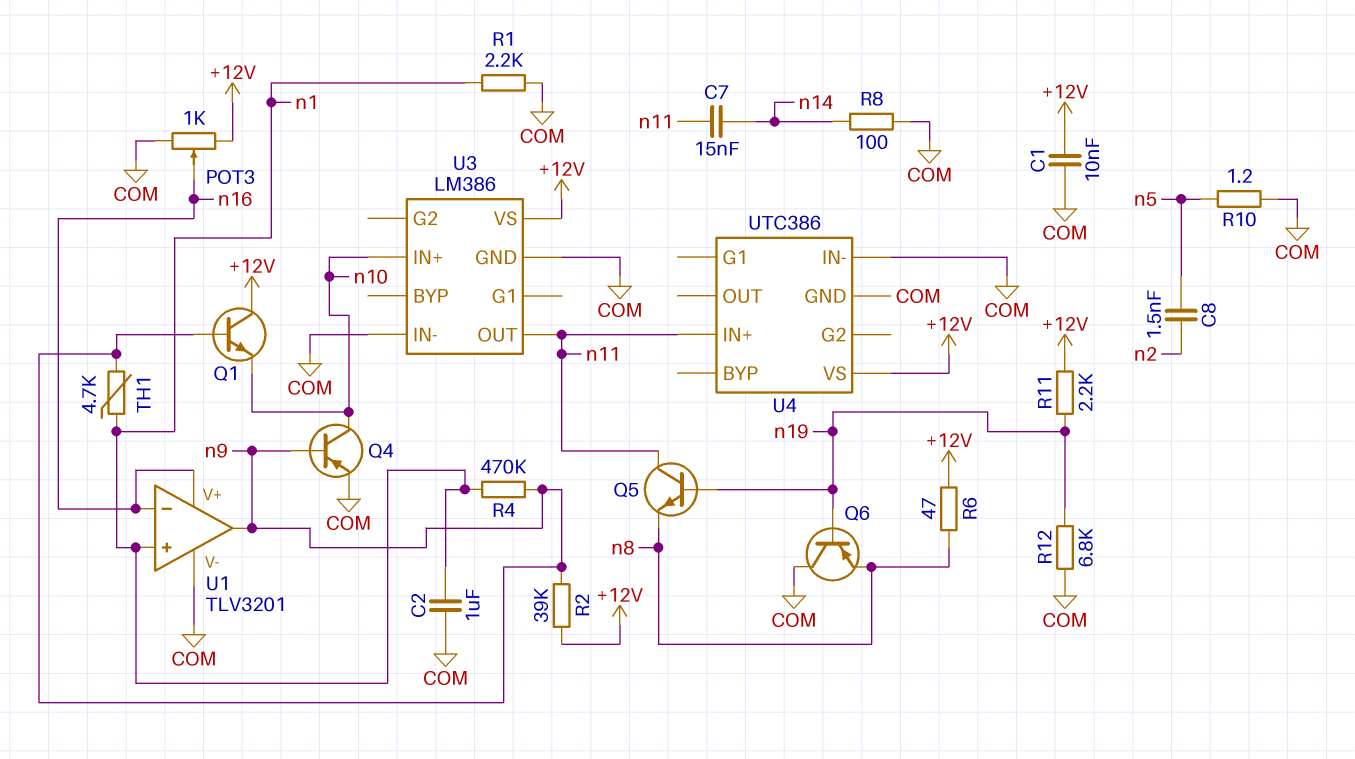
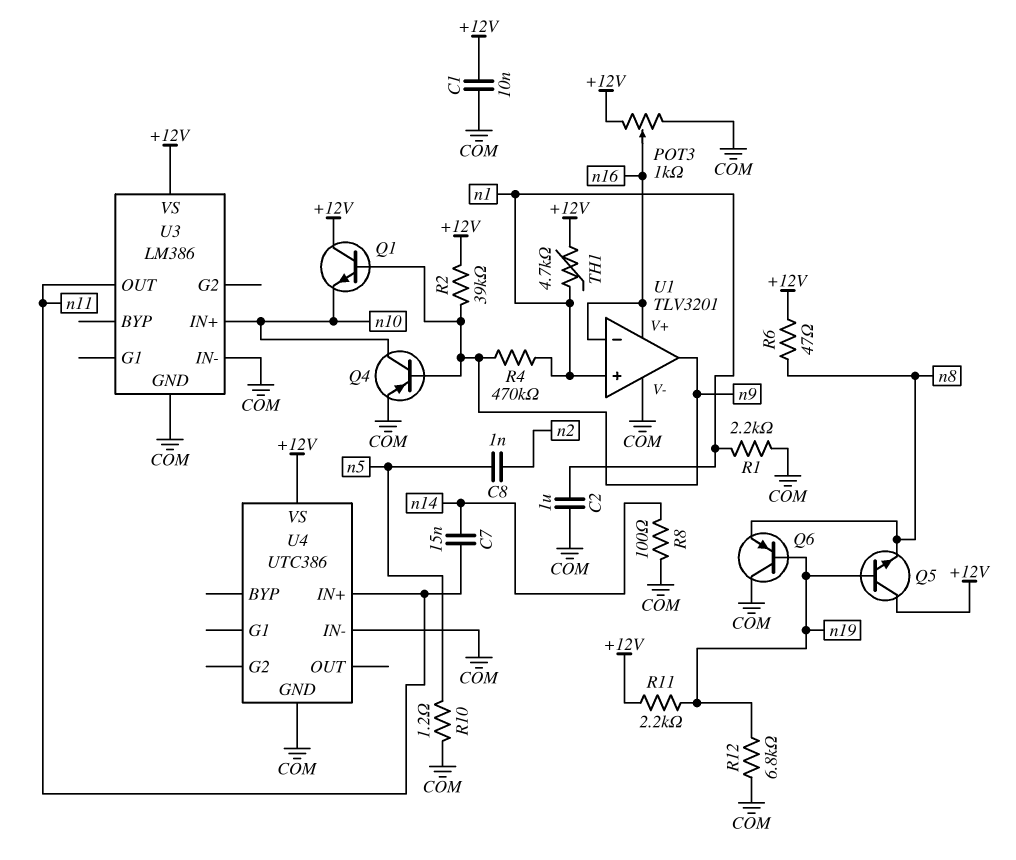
C8: 1.5nF (n2, n5) -> 1nF (n2, n5)
Q5: NPN (B n19, C n11, E n8) -> NPN (B n19, C +12V, E n8)
TH1: 4.7k (n1, n9) -> 4.7k (+12V, n1)

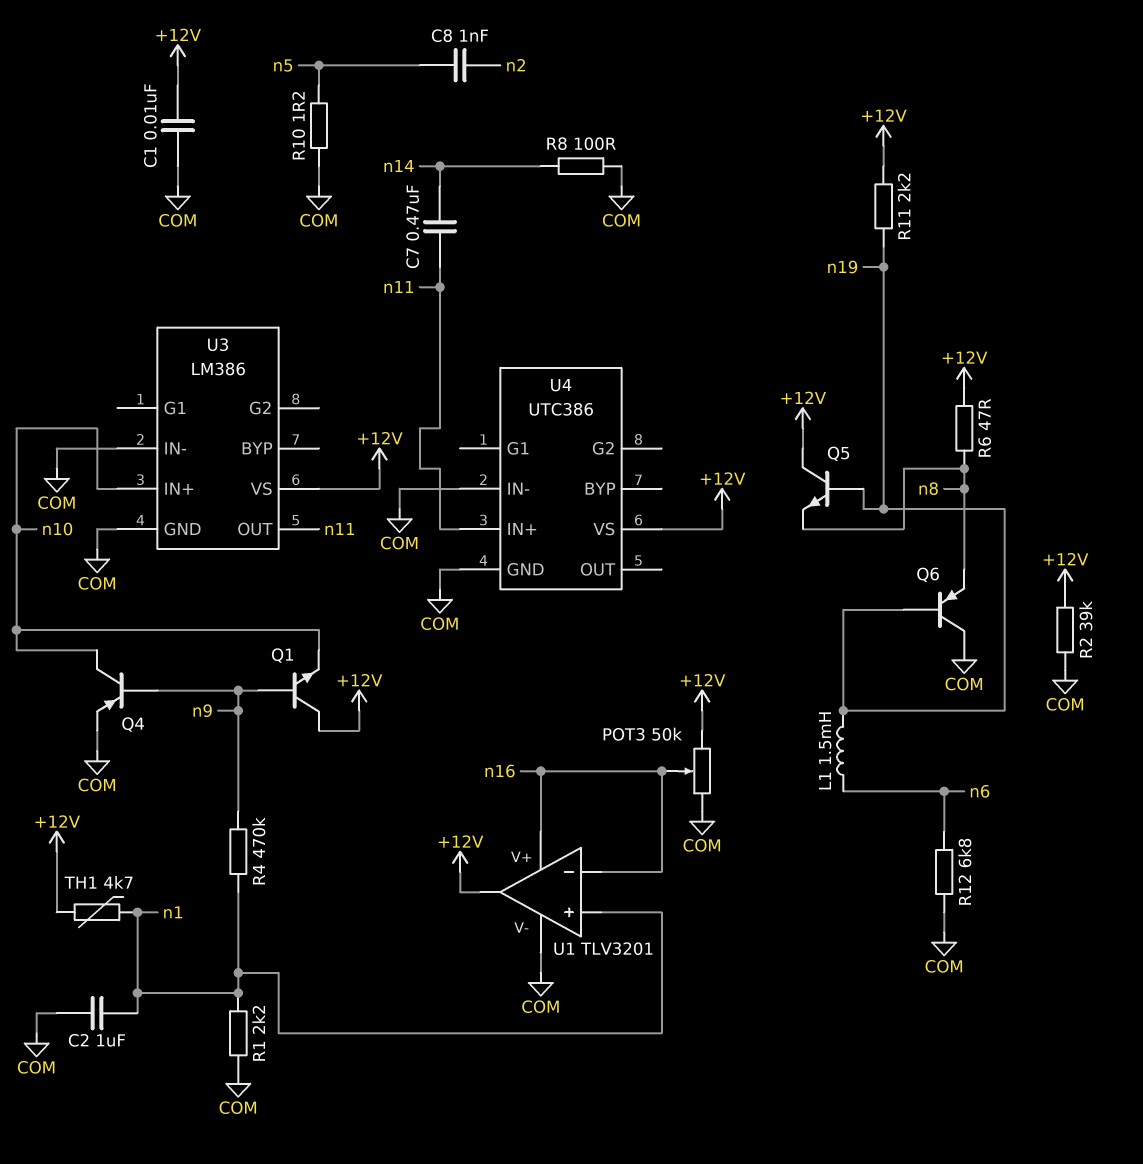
C7: 15nF (n11, n14) -> 470nF (n11, n14)
L1: none -> 1.5mH (n6, n19)
POT3: 1k (+12V, COM, wiper n16) -> 50k (+12V, COM, wiper n16)
R2: 39k (+12V, n9) -> 39k (+12V, COM)
R12: 6.8k (COM, n19) -> 6.8k (COM, n6)
U1 pin out: n9 -> +12V

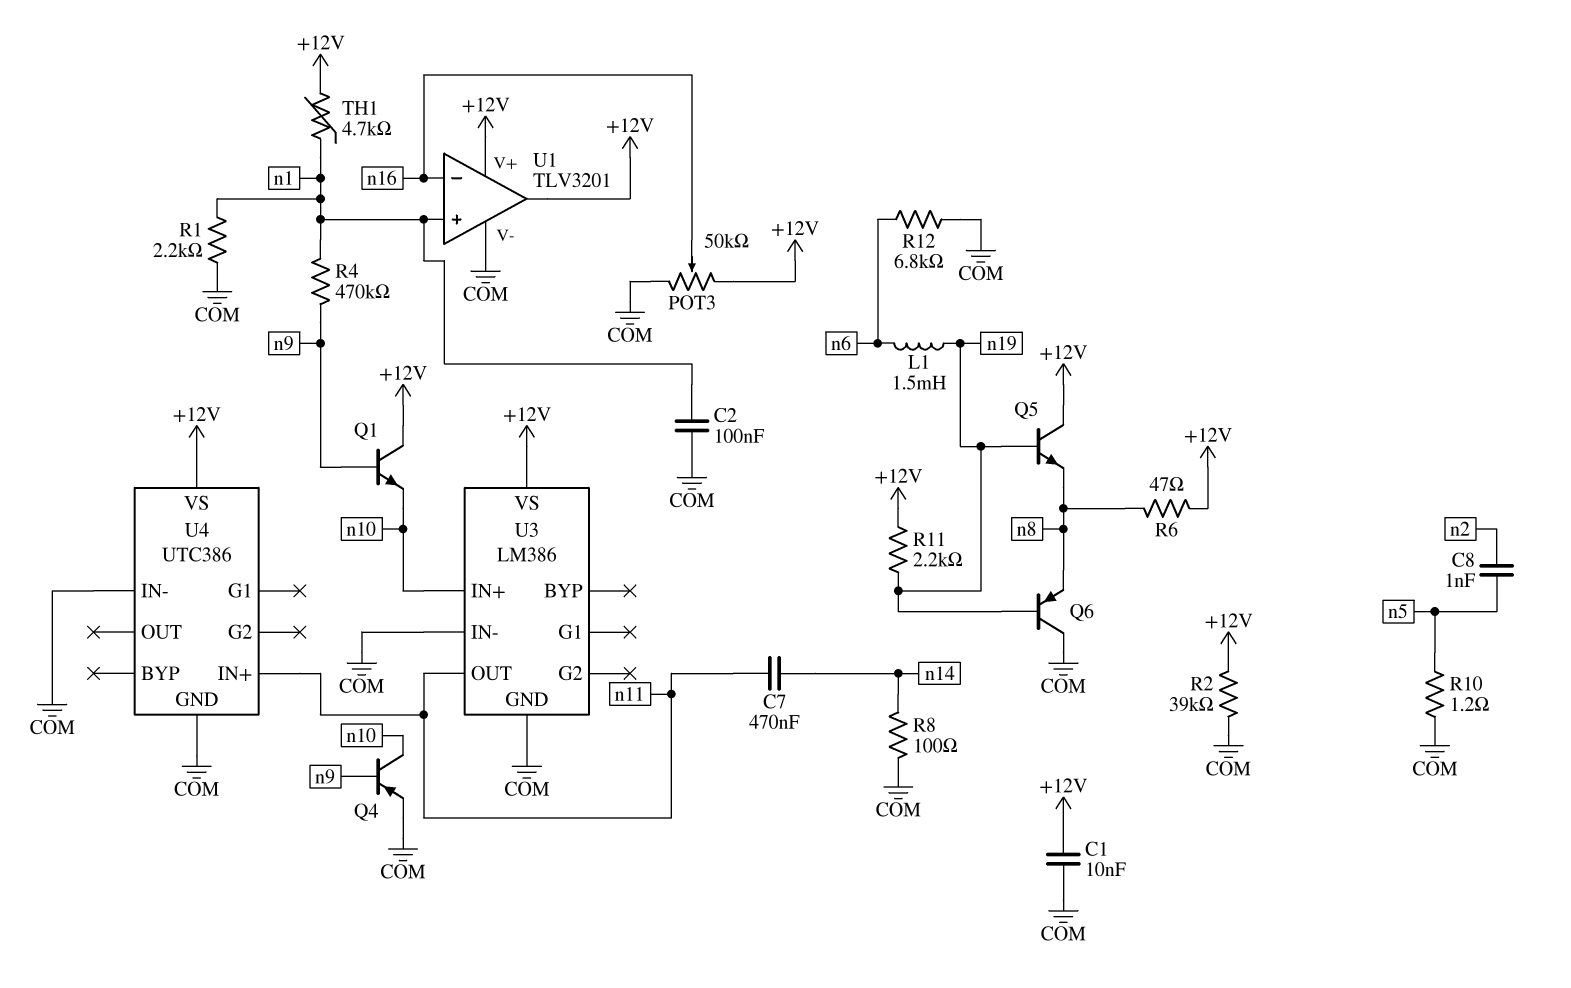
C2: 1uF (COM, n1) -> 100nF (COM, n1)
U1 pin V+: n16 -> +12V

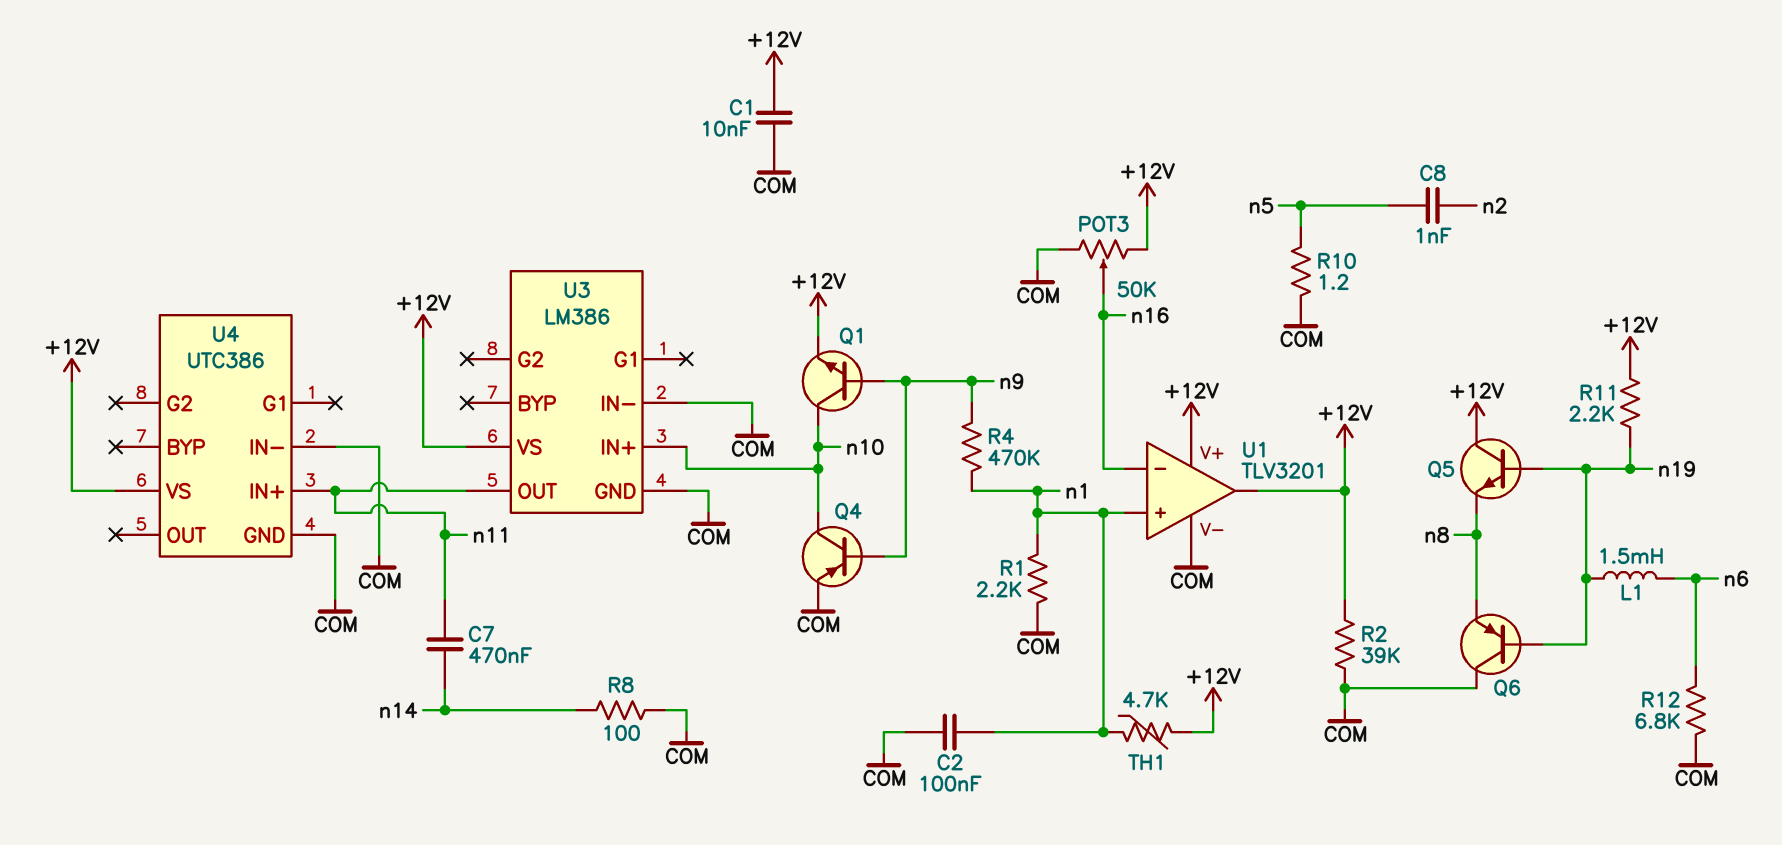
Q1: NPN (B n9, C +12V, E n10) -> NPN (B n9, C n10, E +12V)
R6: 47 (+12V, n8) -> none

